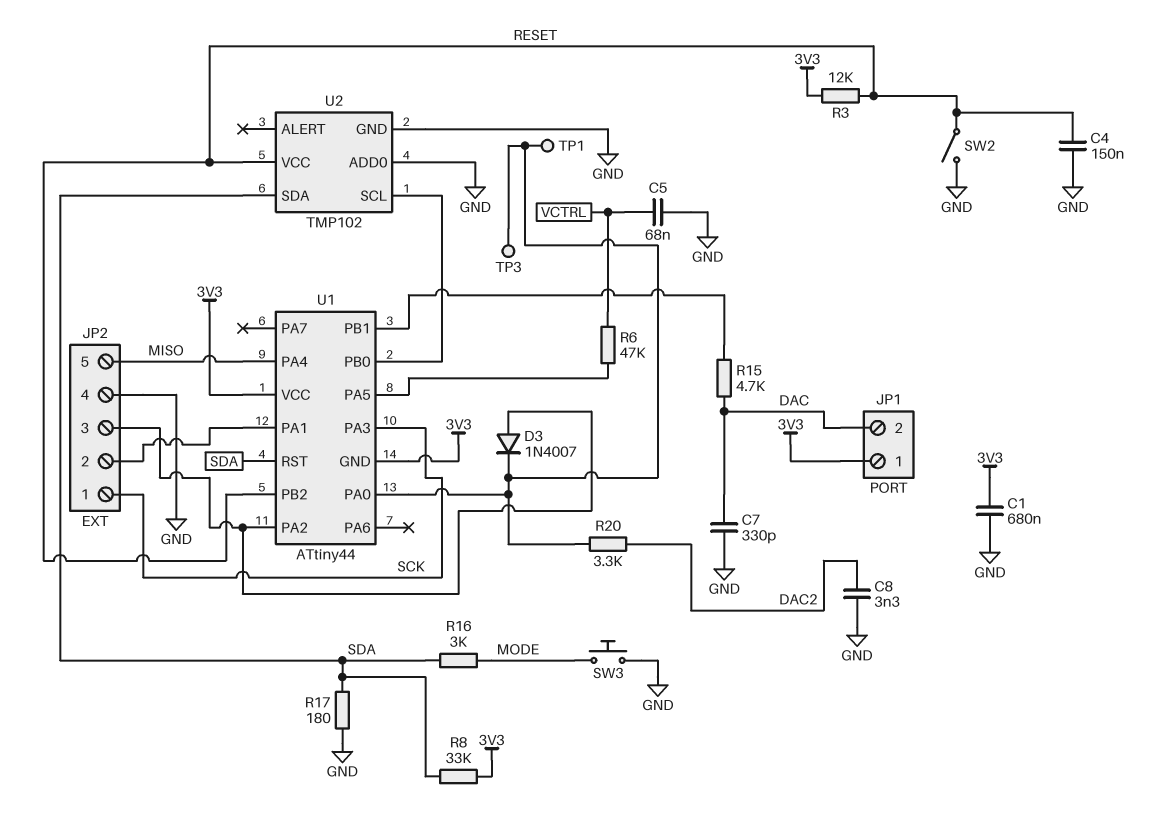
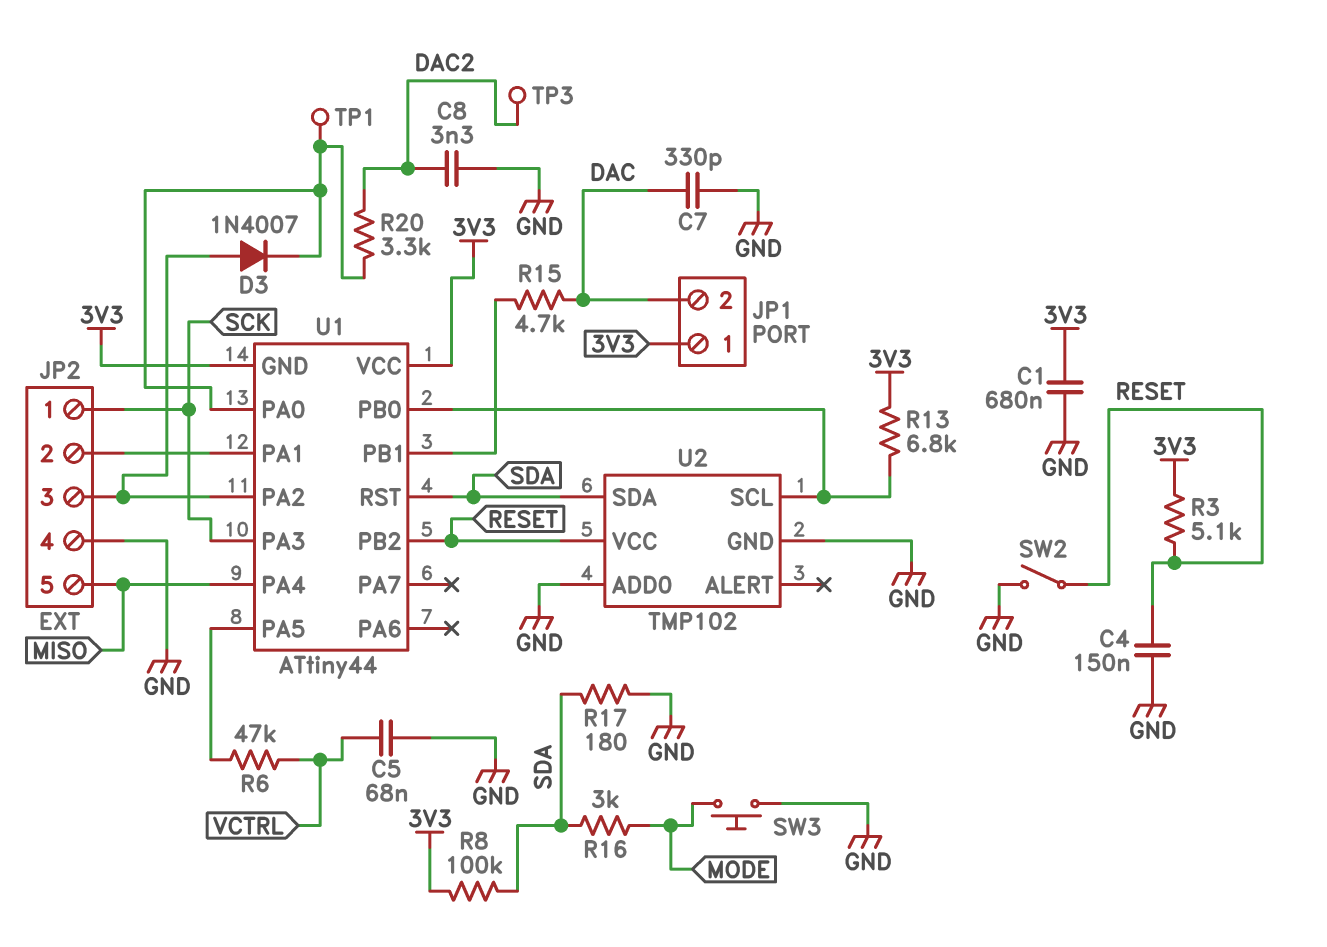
R3: 12k (3V3, RESET) -> 5.1k (3V3, RESET)
R8: 33k (3V3, SDA) -> 100k (3V3, SDA)
R13: none -> 6.8k (3V3, U1/PB0)
TP3: test point (U1/PA0) -> test point (DAC2)

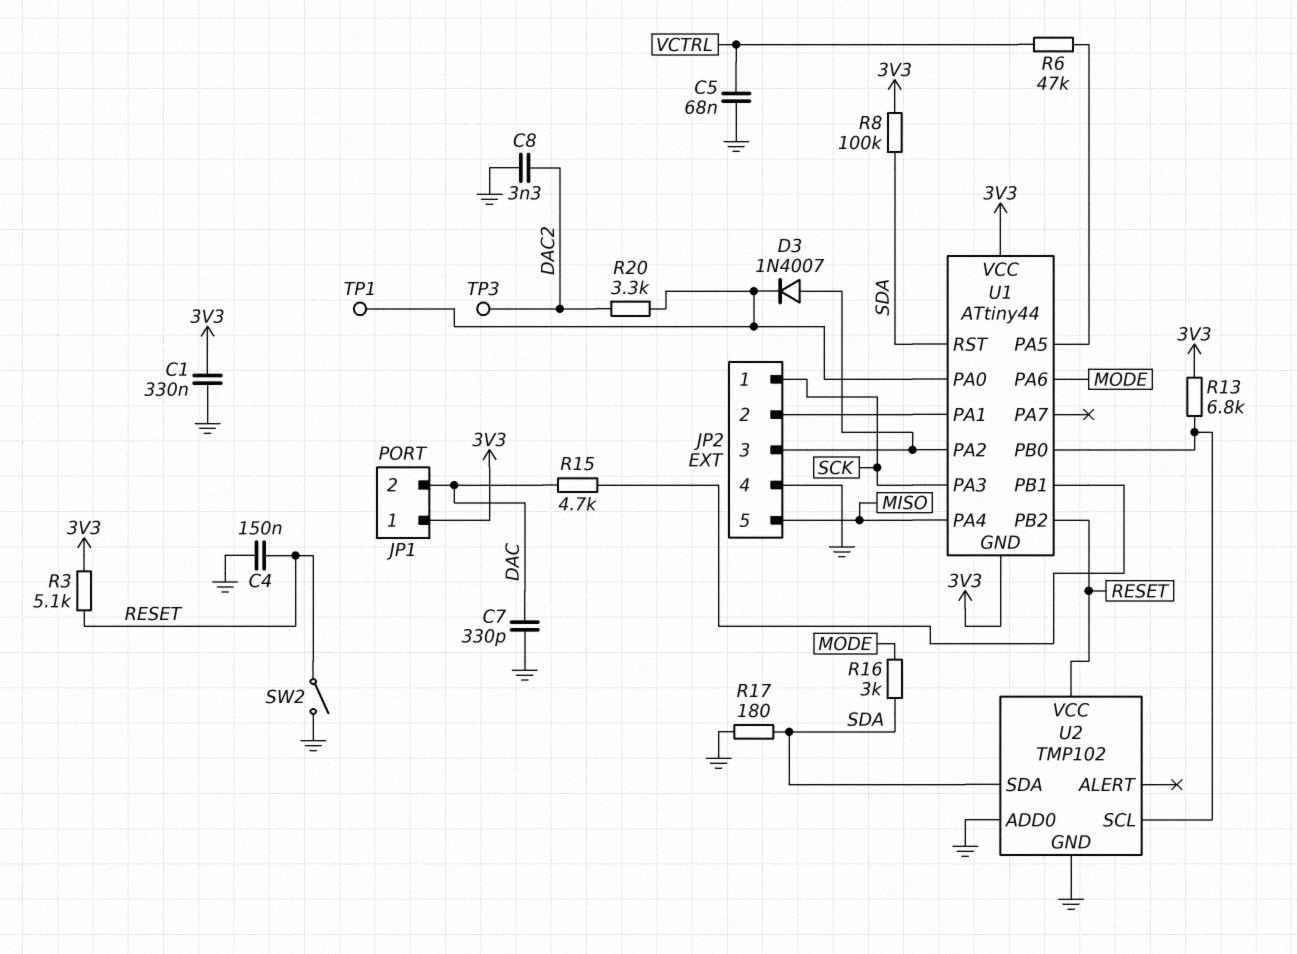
C1: 680nF (3V3, GND) -> 330nF (3V3, GND)
SW3: button (GND, MODE) -> none
U1 pin PA6: none -> MODE

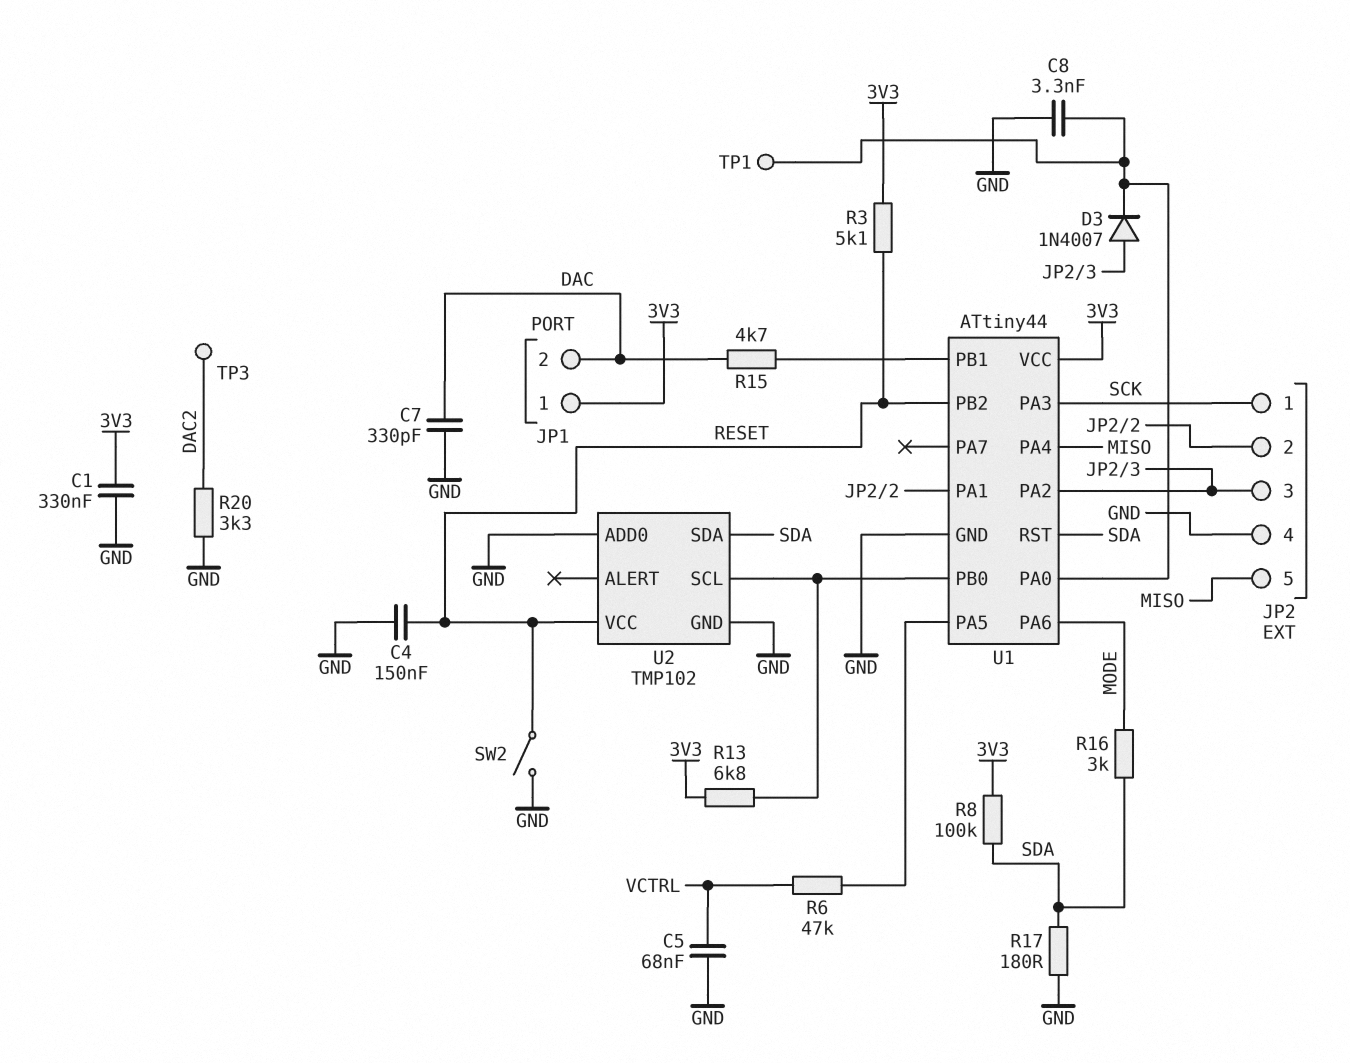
C8: 3.3nF (DAC2, GND) -> 3.3nF (GND, U1/PA0)
R20: 3.3k (DAC2, U1/PA0) -> 3.3k (DAC2, GND)
U1 pin GND: 3V3 -> GND

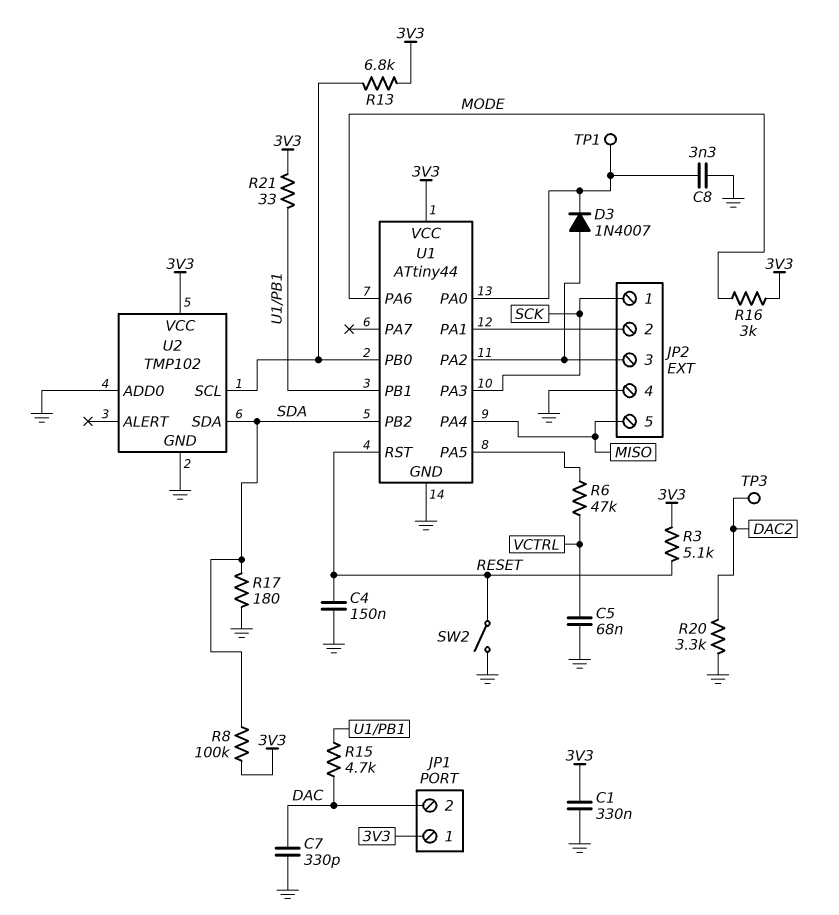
R16: 3k (MODE, SDA) -> 3k (3V3, MODE)
R21: none -> 33 (3V3, U1/PB1)
U1 pin PB2: RESET -> SDA
U1 pin RST: SDA -> RESET
U2 pin VCC: RESET -> 3V3

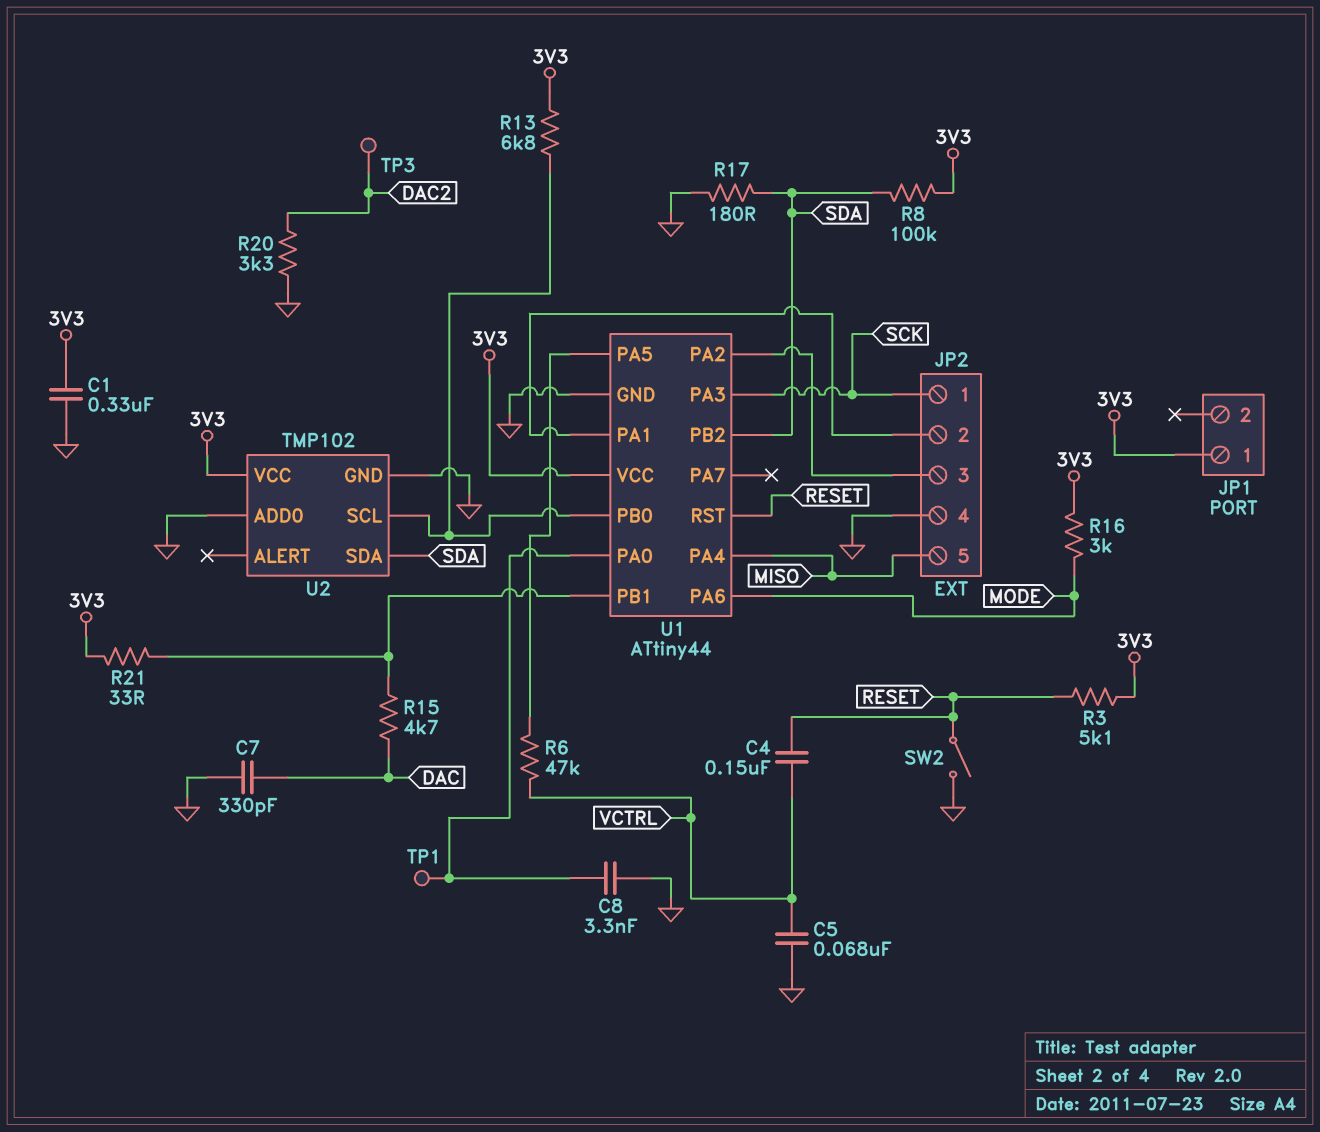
C4: 150nF (GND, RESET) -> 150nF (RESET, VCTRL)
D3: diode 1N4007 (A JP2/3, K U1/PA0) -> none
JP1 pin 2: DAC -> none

